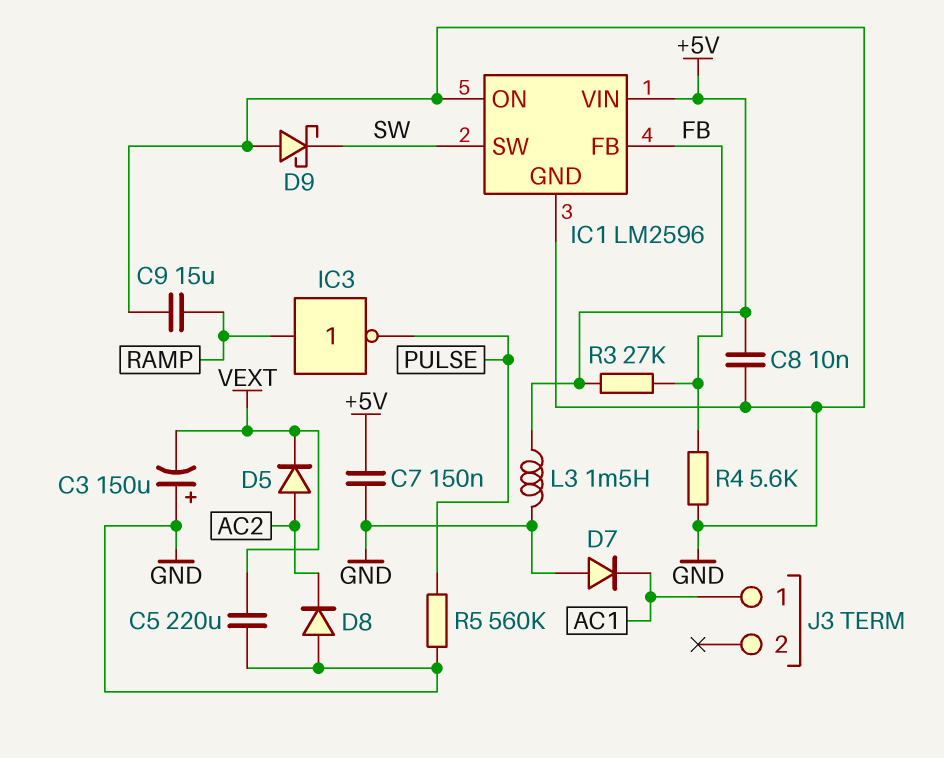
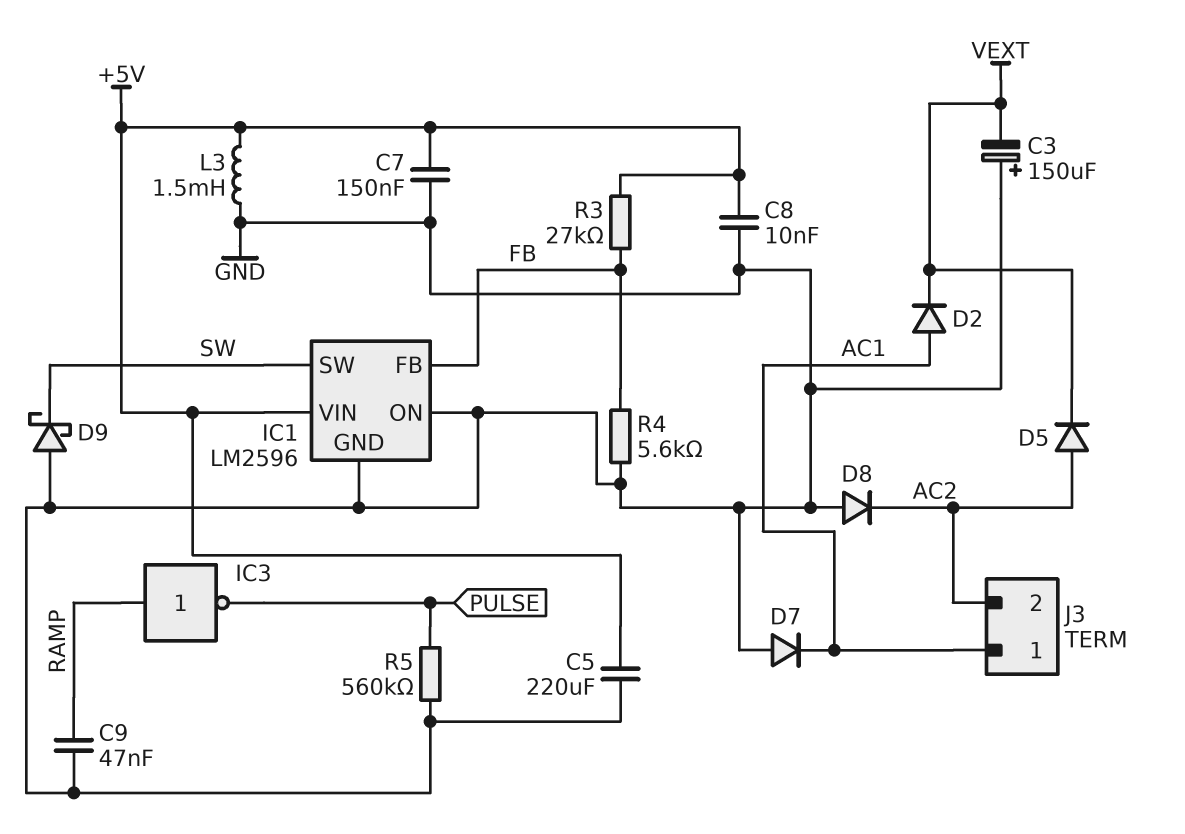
C5: 220uF (GND, VEXT) -> 220uF (+5V, GND)
C9: 15uF (GND, RAMP) -> 47nF (GND, RAMP)
D2: none -> diode (A AC1, K VEXT)
J3 pin 2: none -> AC2

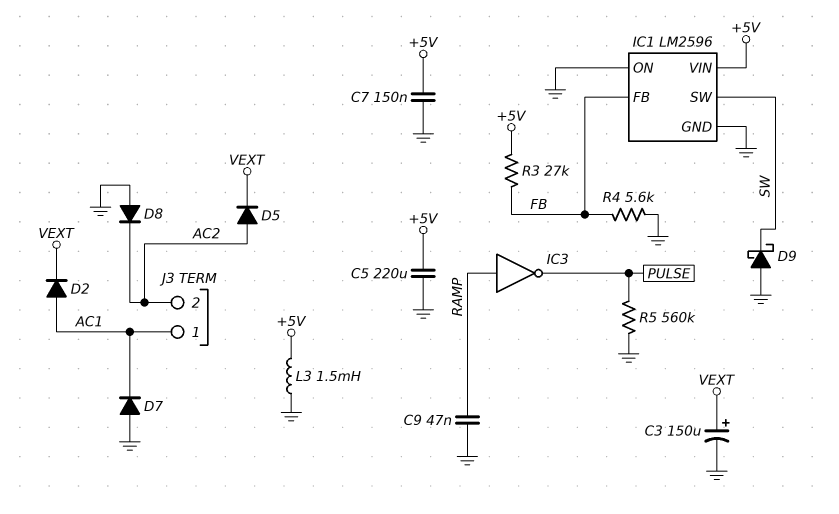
C3: 150uF (plus GND, minus VEXT) -> 150uF (plus VEXT, minus GND)
C8: 10nF (+5V, GND) -> none

